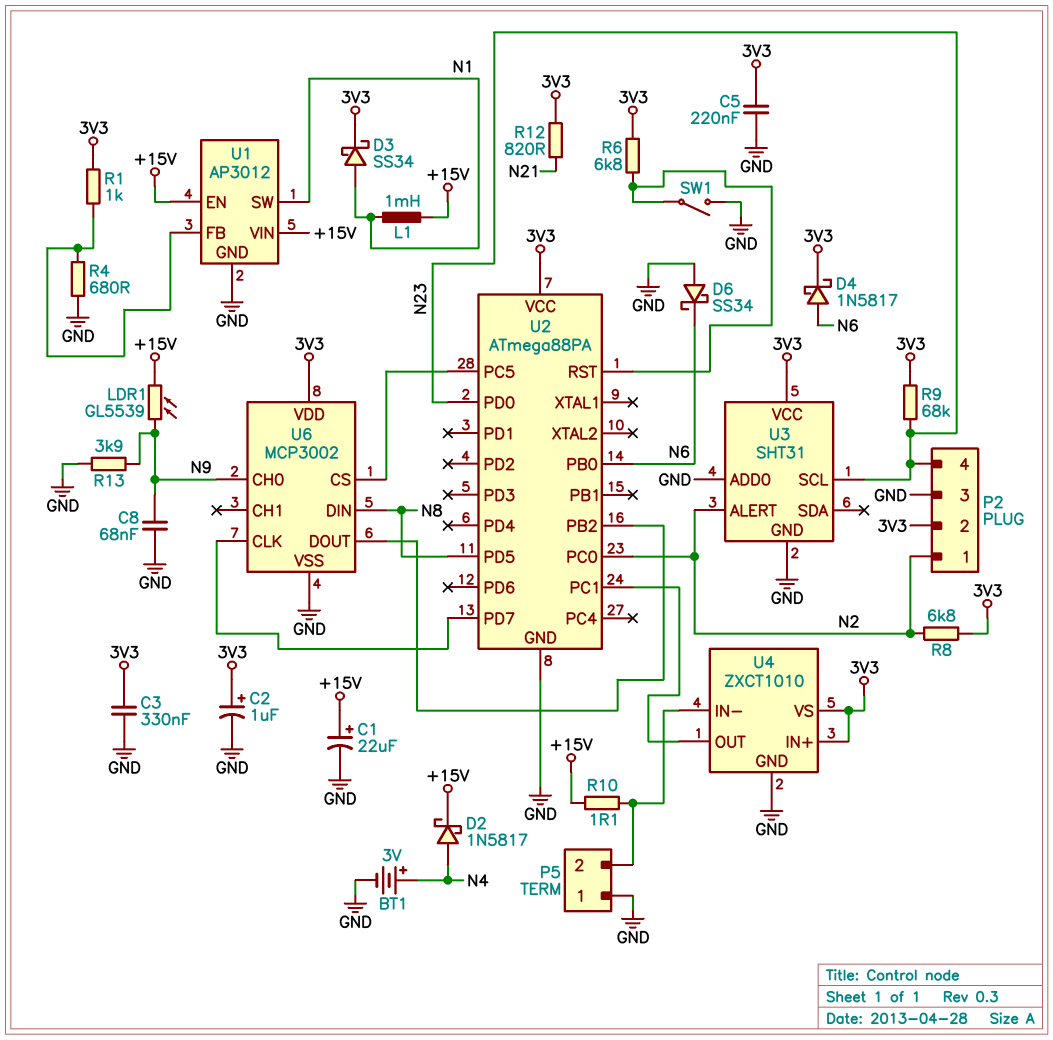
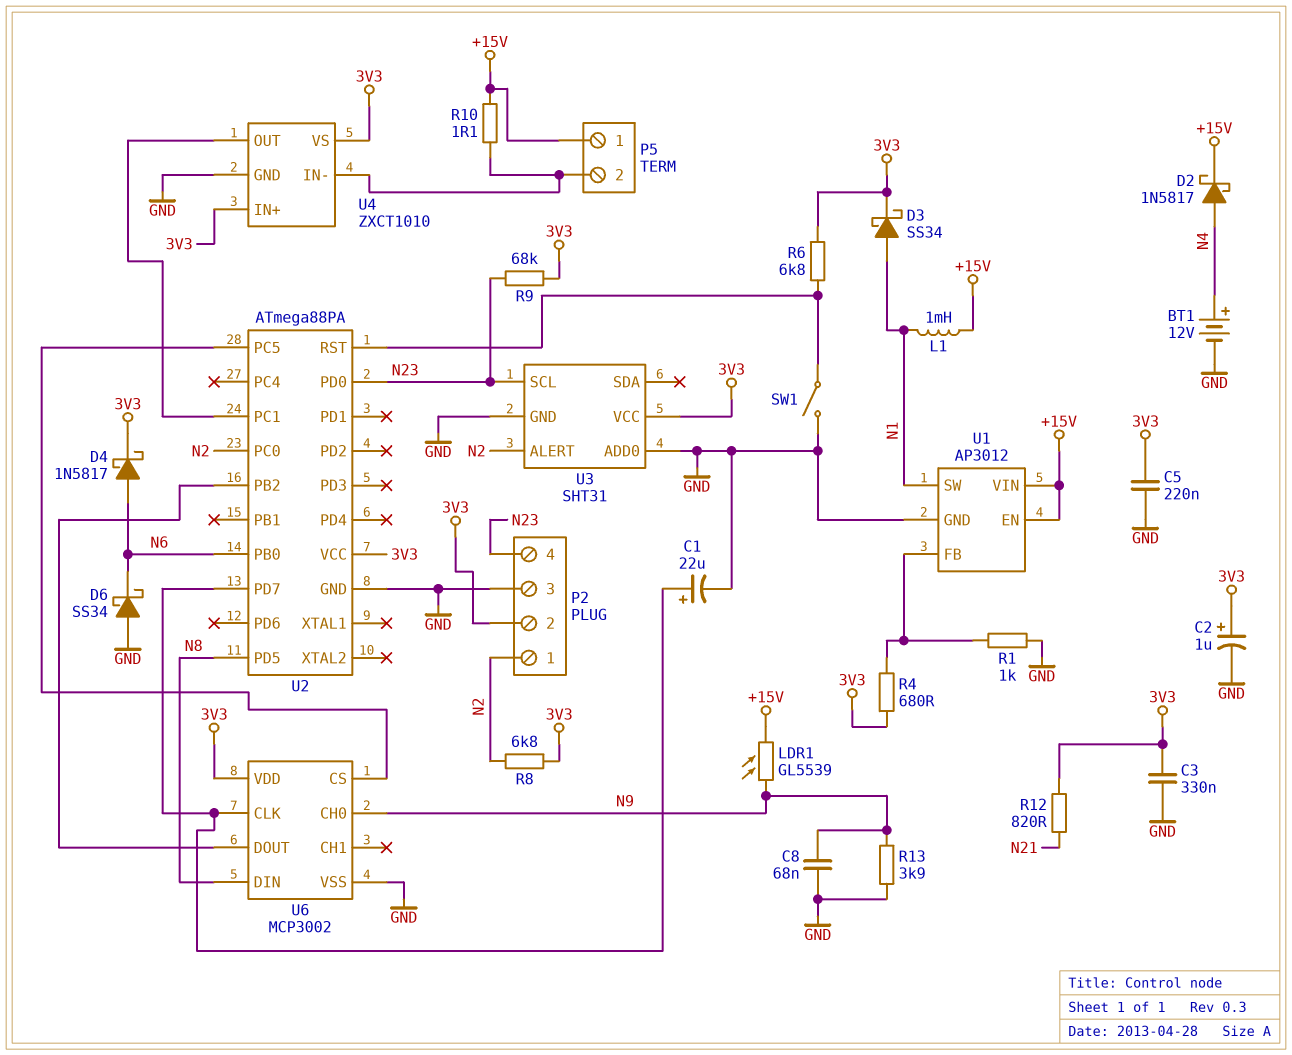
BT1: 3V (plus N4, minus GND) -> 12V (plus N4, minus GND)
C1: 22uF (plus +15V, minus GND) -> 22uF (plus U2/PD7, minus GND)
P5 pin 1: GND -> +15V
R1: 1k (3V3, U1/FB) -> 1k (GND, U1/FB)
R4: 680 (GND, U1/FB) -> 680 (3V3, U1/FB)

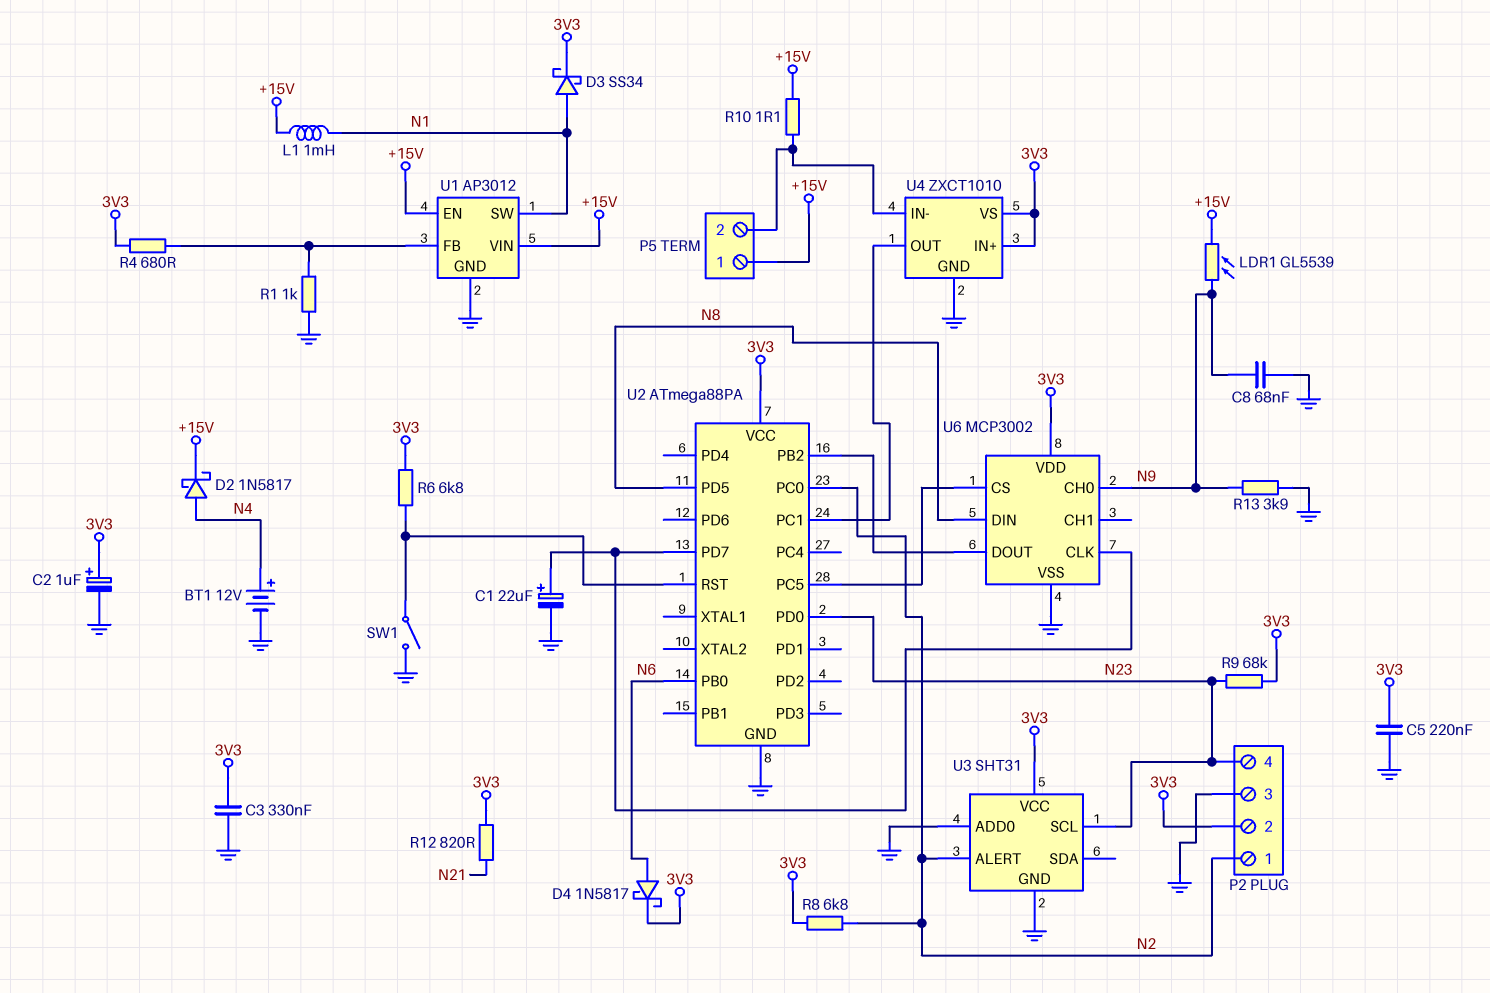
D6: schottky SS34 (A GND, K N6) -> none

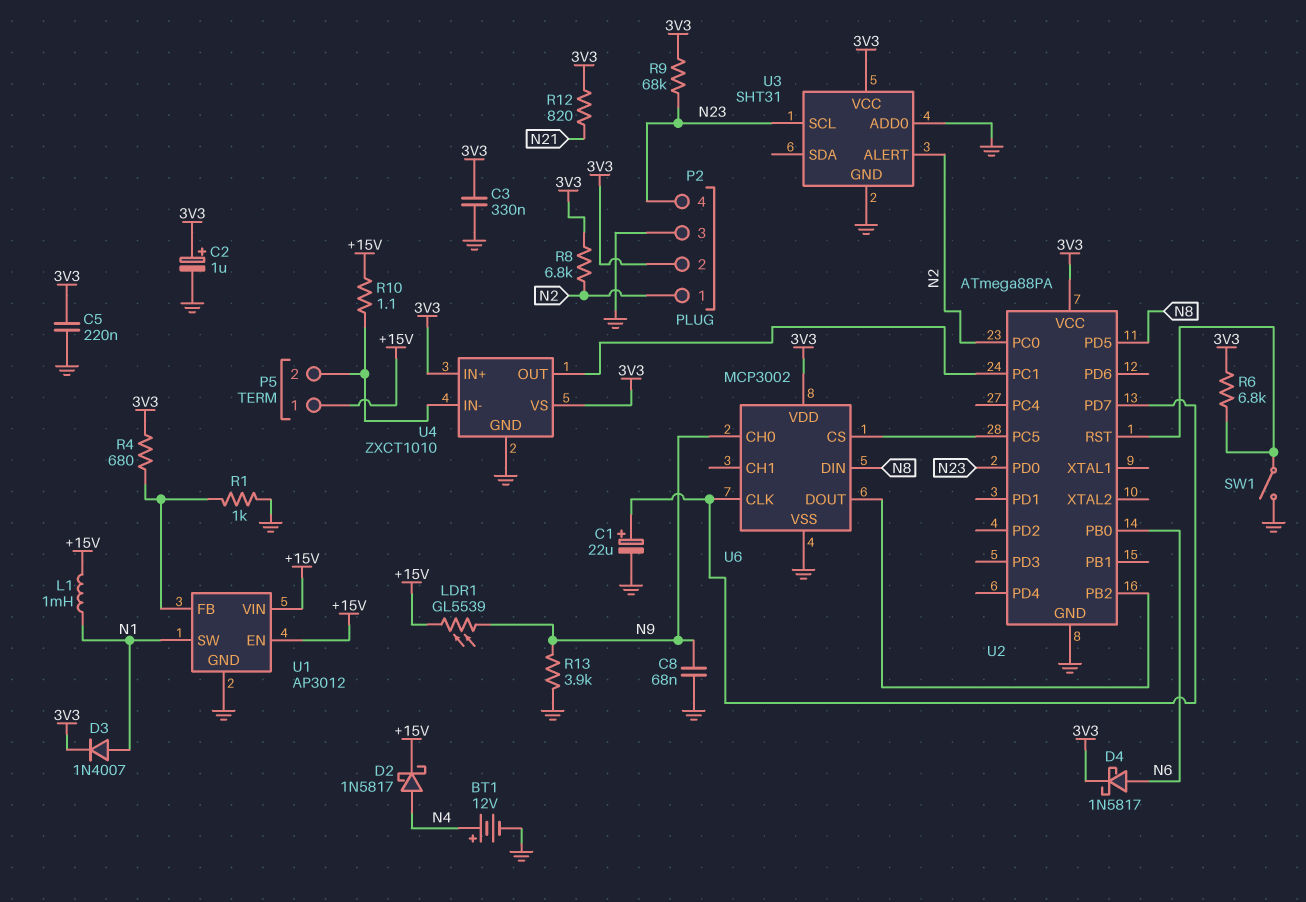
D3: schottky SS34 (A N1, K 3V3) -> diode 1N4007 (A N1, K 3V3)

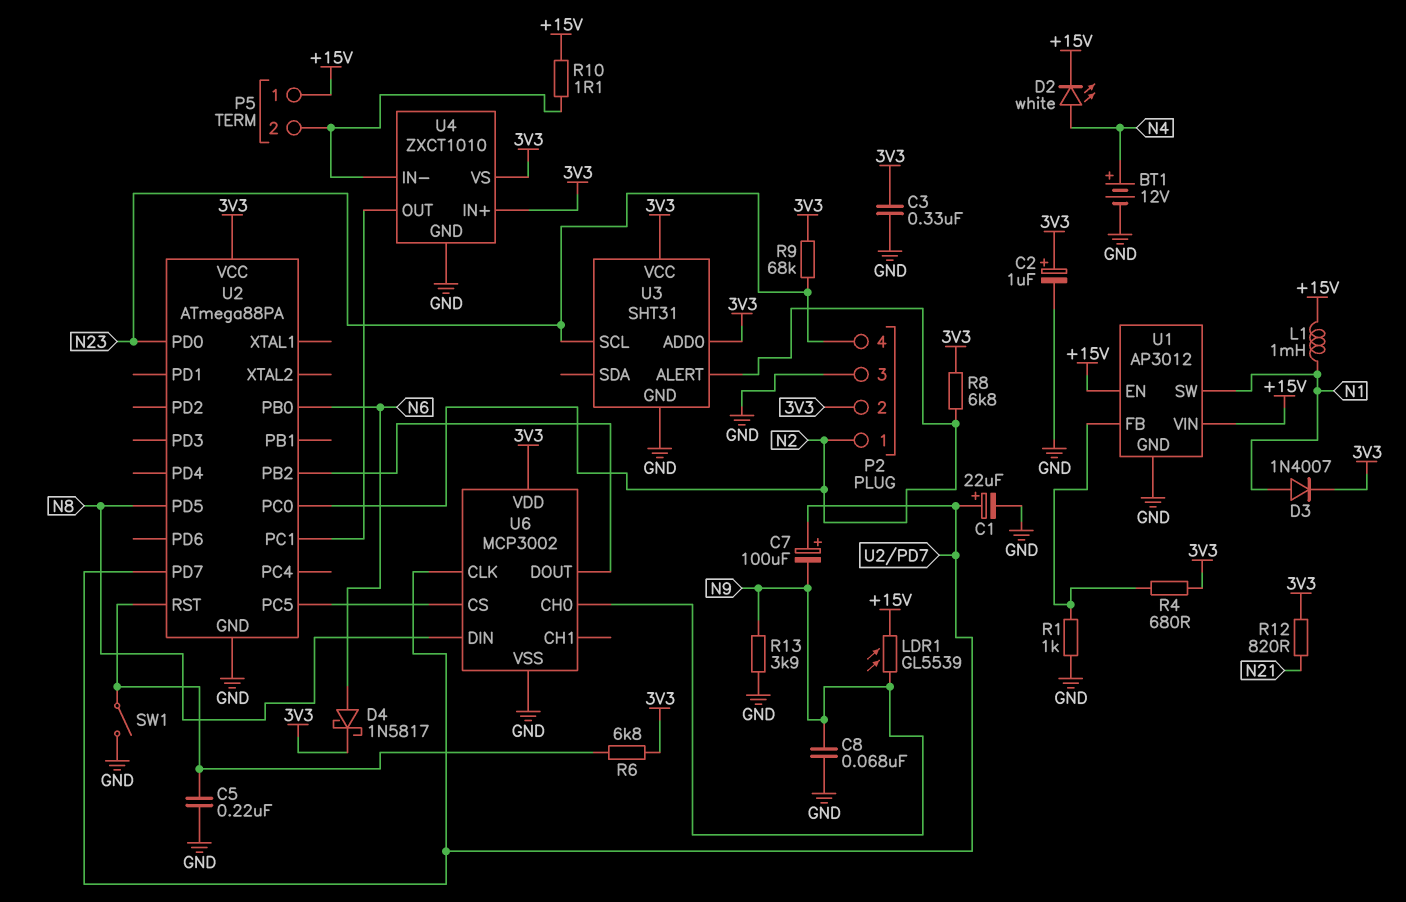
C5: 220nF (3V3, GND) -> 220nF (GND, U2/RST)
C7: none -> 100uF (plus U2/PD7, minus N9)
D2: schottky 1N5817 (A N4, K +15V) -> LED white (A N4, K +15V)
U3 pin ADD0: GND -> 3V3

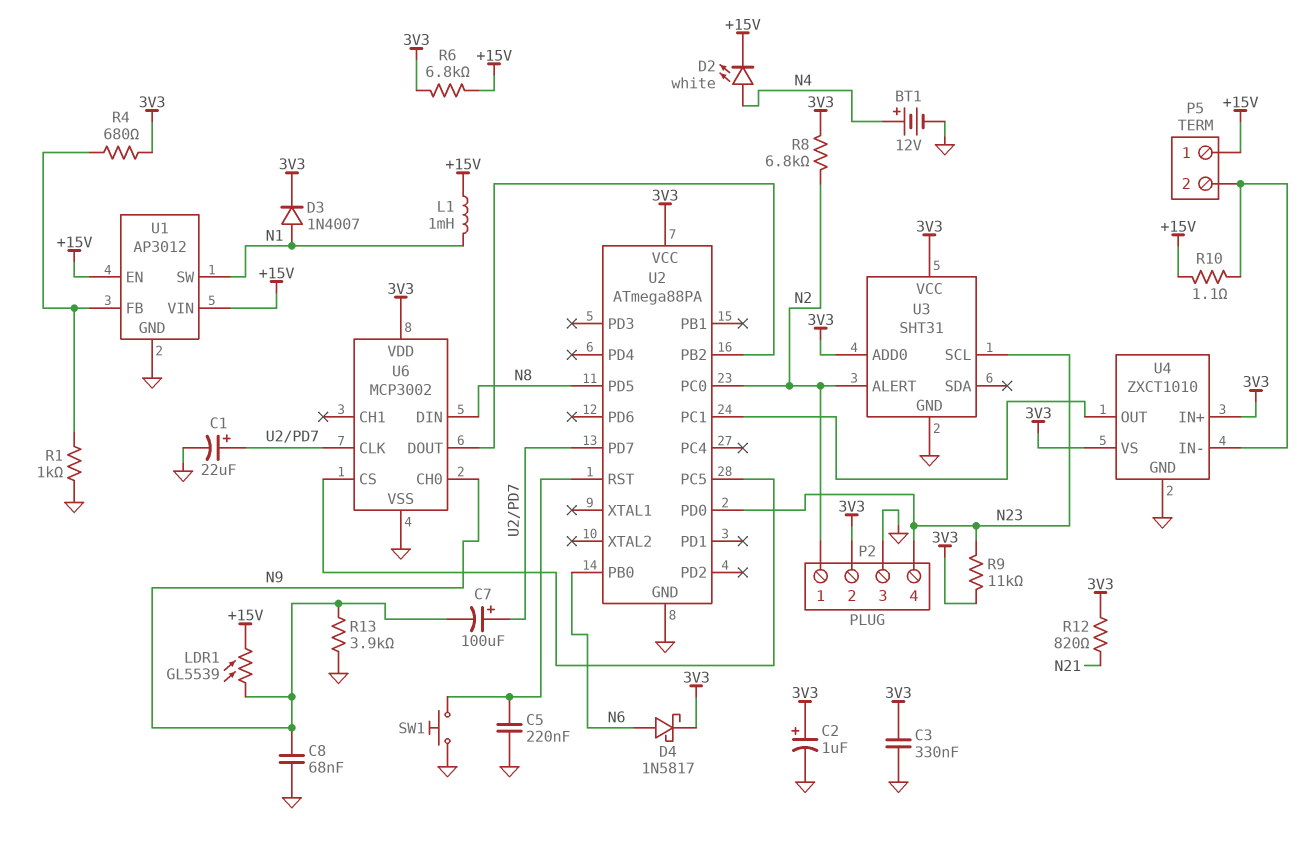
R6: 6.8k (3V3, U2/RST) -> 6.8k (+15V, 3V3)
R9: 68k (3V3, N23) -> 11k (3V3, N23)
SW1: switch (GND, U2/RST) -> button (GND, U2/RST)

